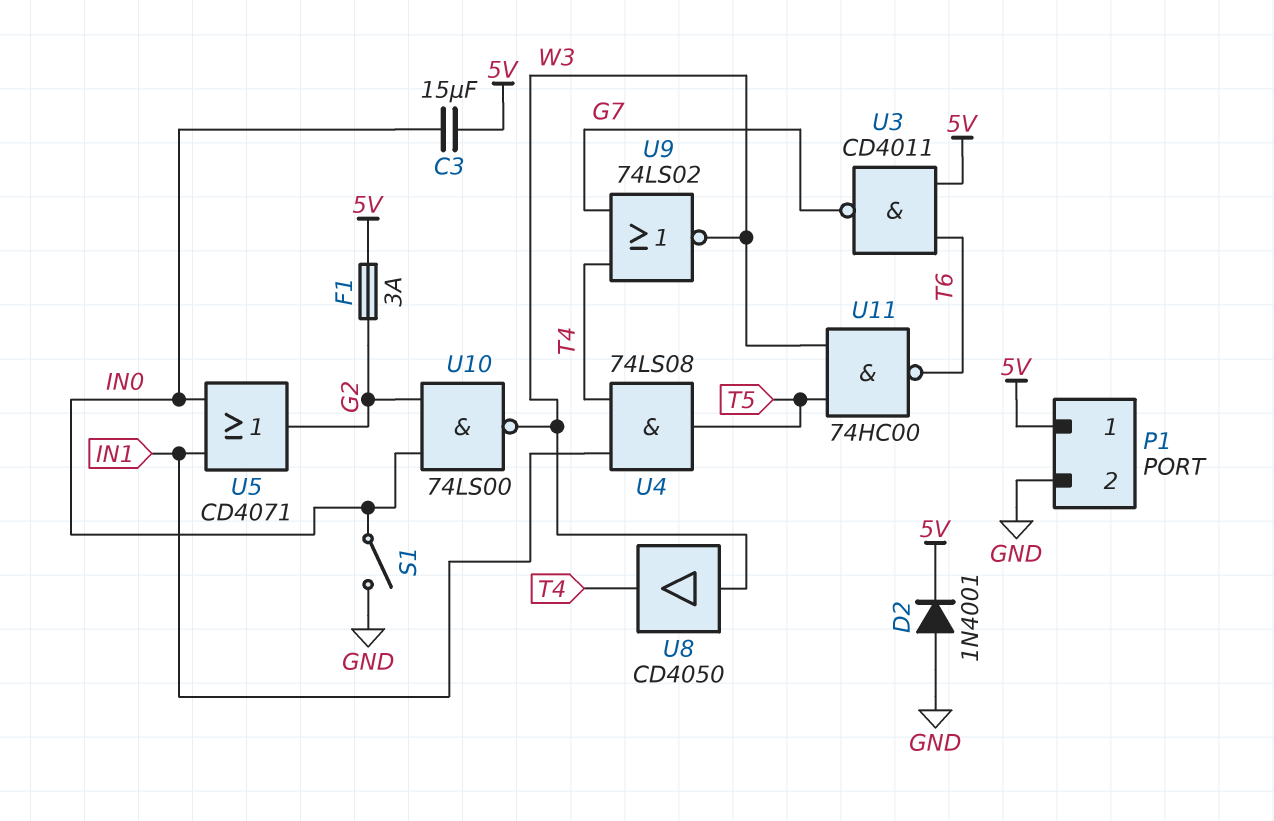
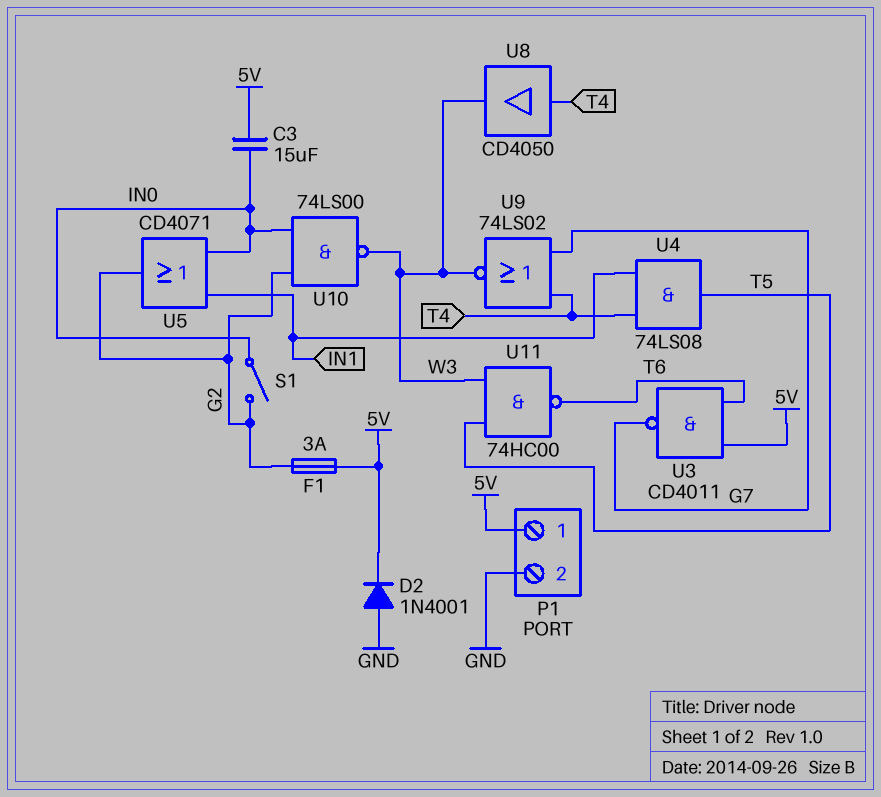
S1: switch (GND, IN0) -> switch (G2, IN0)
U8: buffer CD4050 (in W3, out T4) -> buffer CD4050 (in T4, out W3)

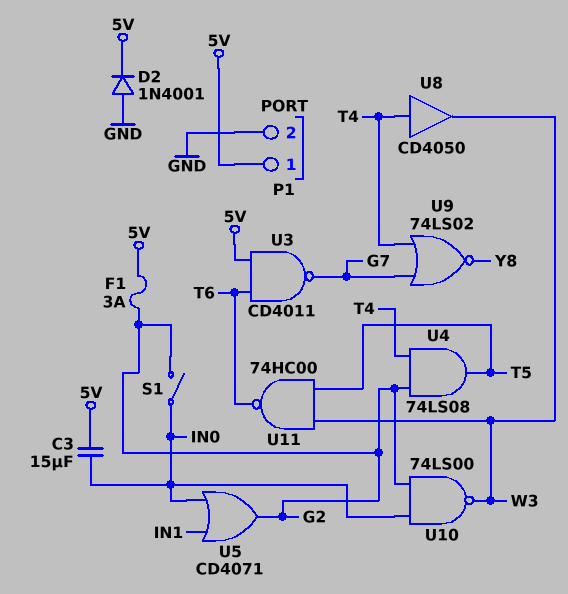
U4: AND 74LS08 (in IN1, in T4, out T5) -> AND 74LS08 (in G2, in T4, out T5)
U9: NOR 74LS02 (in G7, in T4, out W3) -> NOR 74LS02 (in G7, in T4, out Y8)

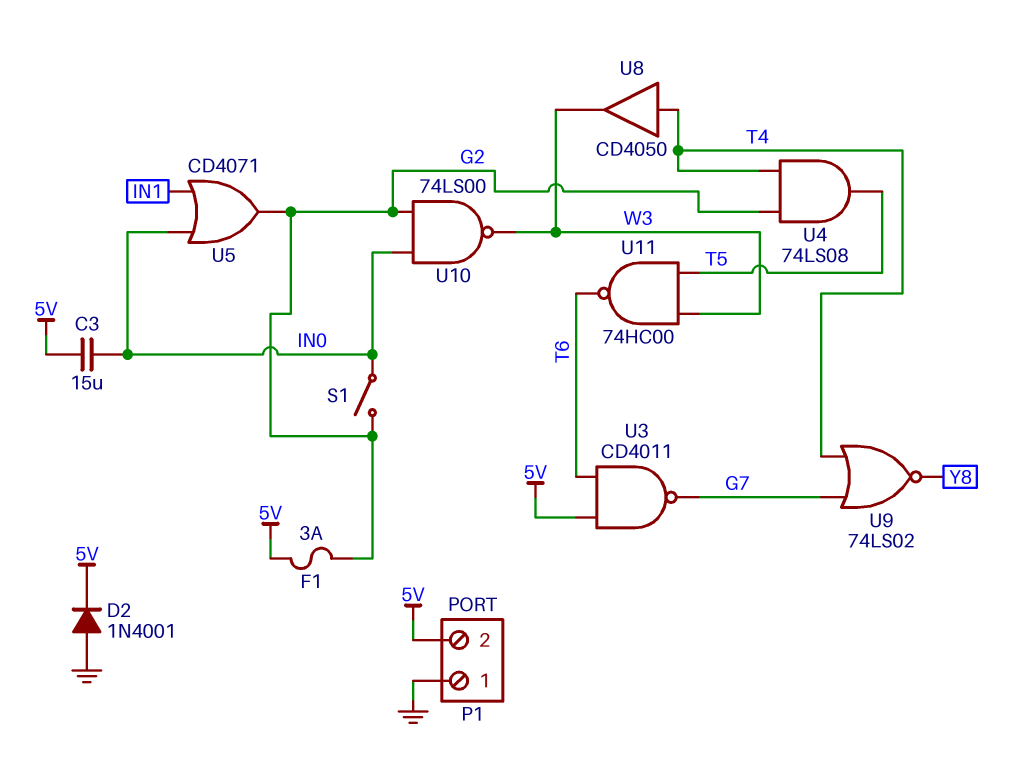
P1 pin 1: 5V -> GND
P1 pin 2: GND -> 5V

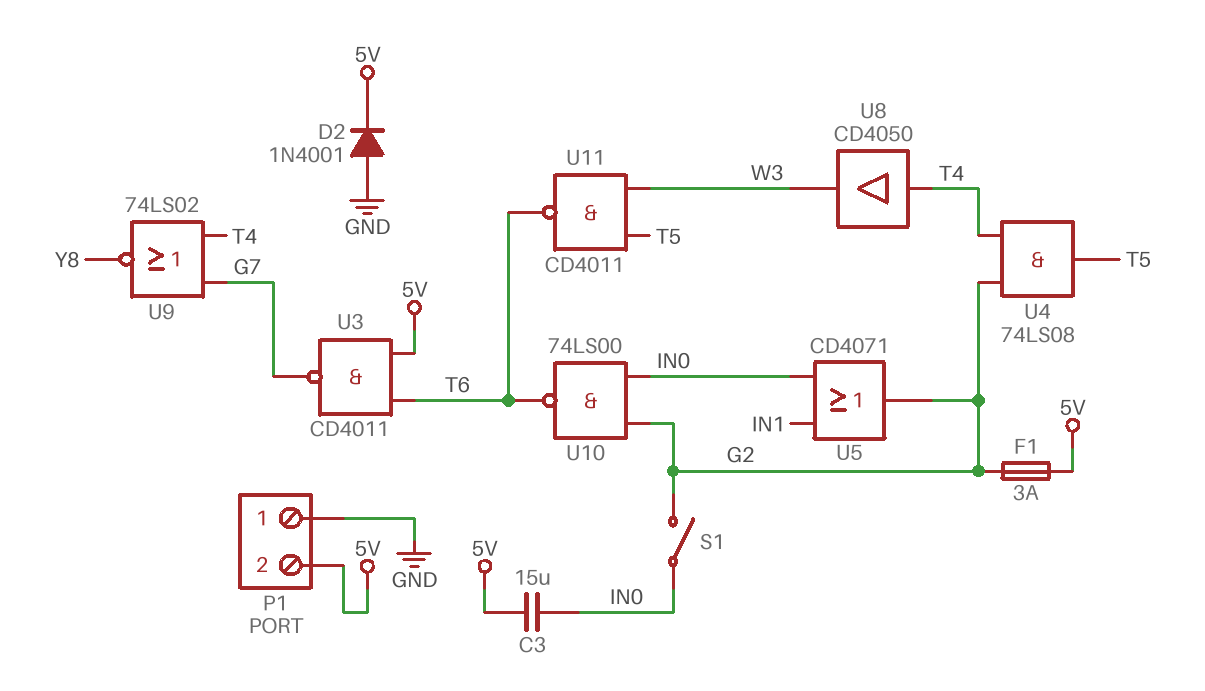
U10: NAND 74LS00 (in G2, in IN0, out W3) -> NAND 74LS00 (in G2, in IN0, out T6)
U11: NAND 74HC00 (in T5, in W3, out T6) -> NAND CD4011 (in T5, in W3, out T6)

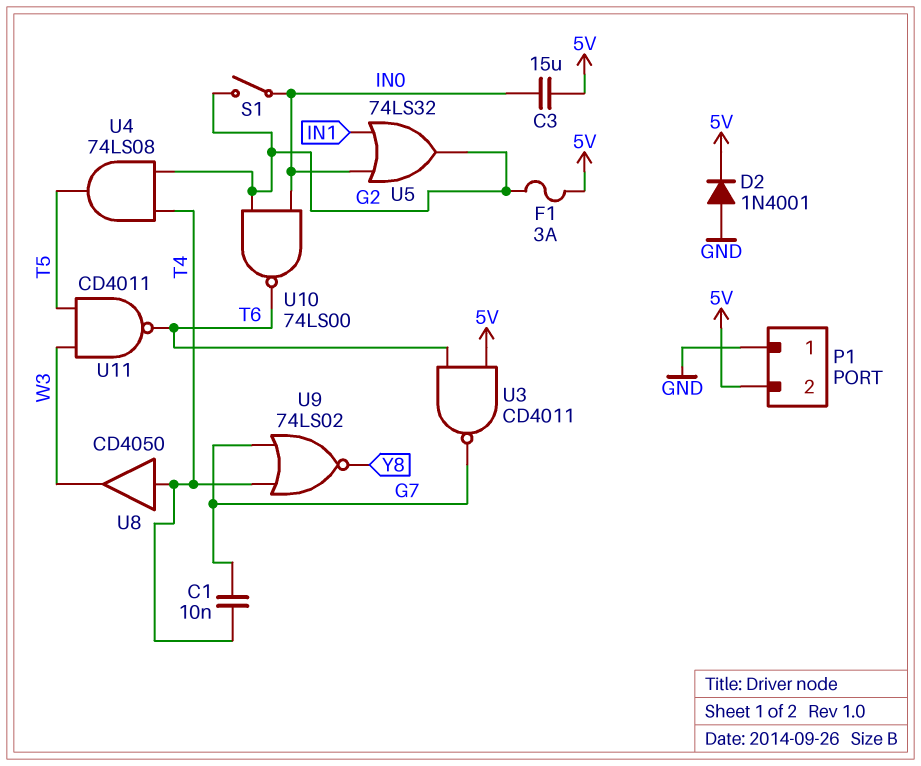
C1: none -> 10nF (G7, T4)
U5: OR CD4071 (in IN0, in IN1, out G2) -> OR 74LS32 (in IN0, in IN1, out G2)

